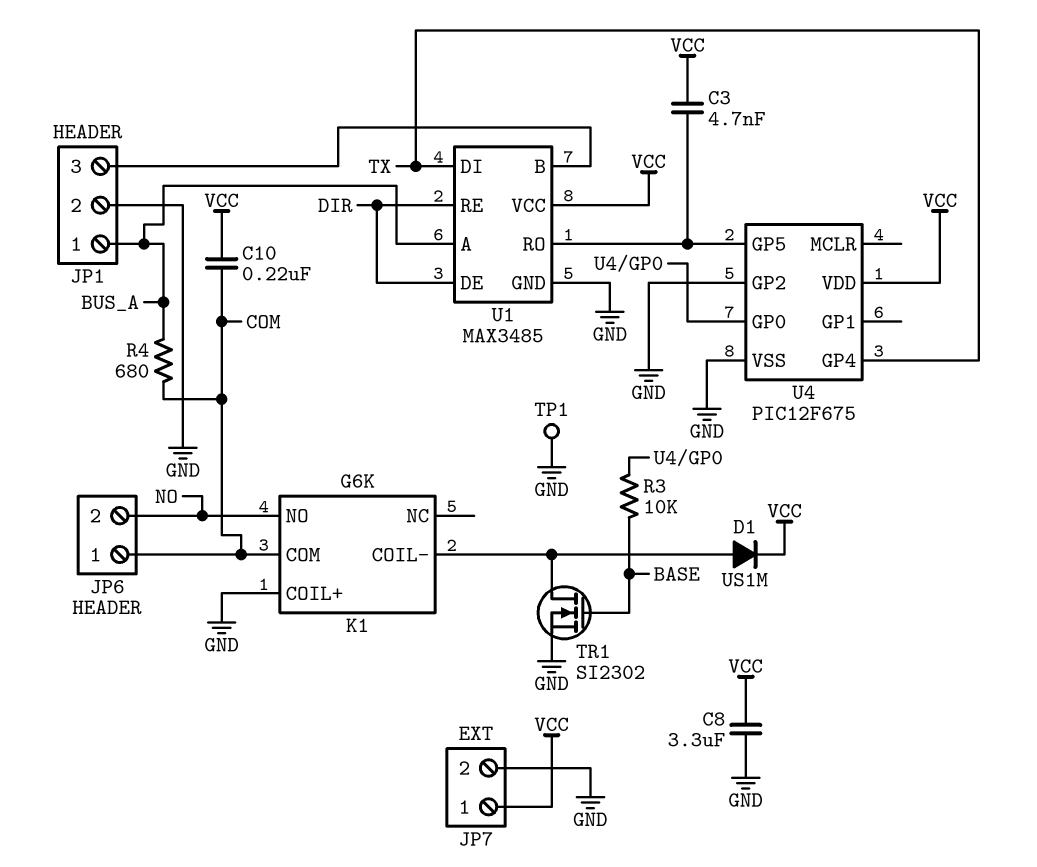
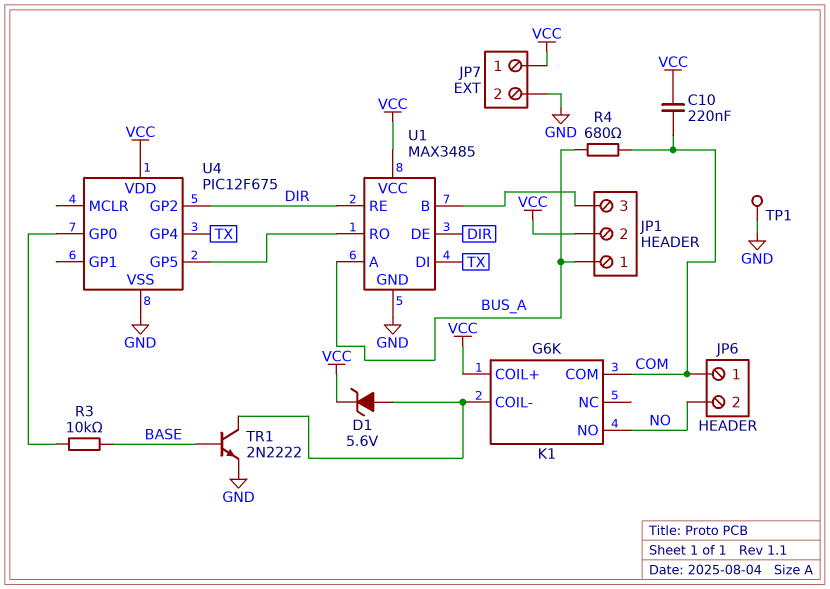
C3: 4.7nF (U1/RO, VCC) -> none
C8: 3.3uF (GND, VCC) -> none
D1: diode US1M (A K1/COIL-, K VCC) -> zener 5.6V (A K1/COIL-, K VCC)
JP1 pin 2: GND -> VCC
K1 pin COIL+: GND -> VCC
TR1: NMOS SI2302 (G BASE, D K1/COIL-, S GND) -> NPN 2N2222 (B BASE, C K1/COIL-, E GND)
U4 pin GP2: GND -> DIR

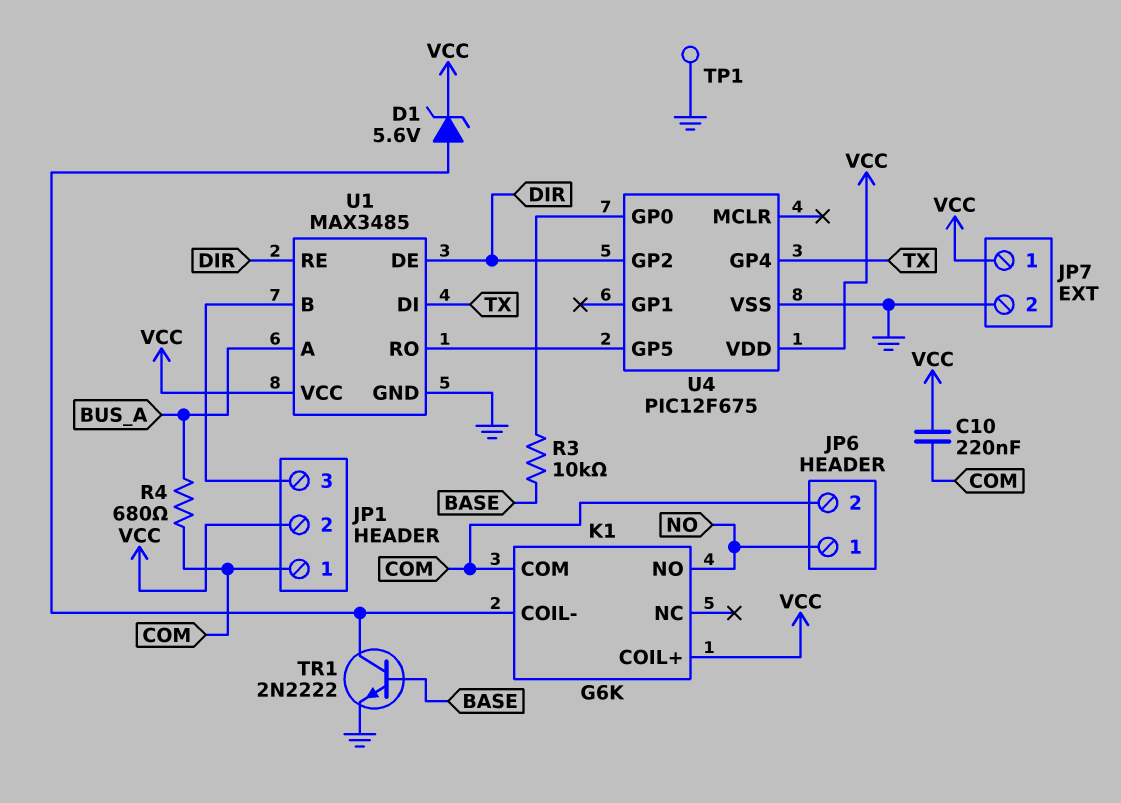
JP1 pin 1: BUS_A -> COM
JP6 pin 1: COM -> NO
JP6 pin 2: NO -> COM

